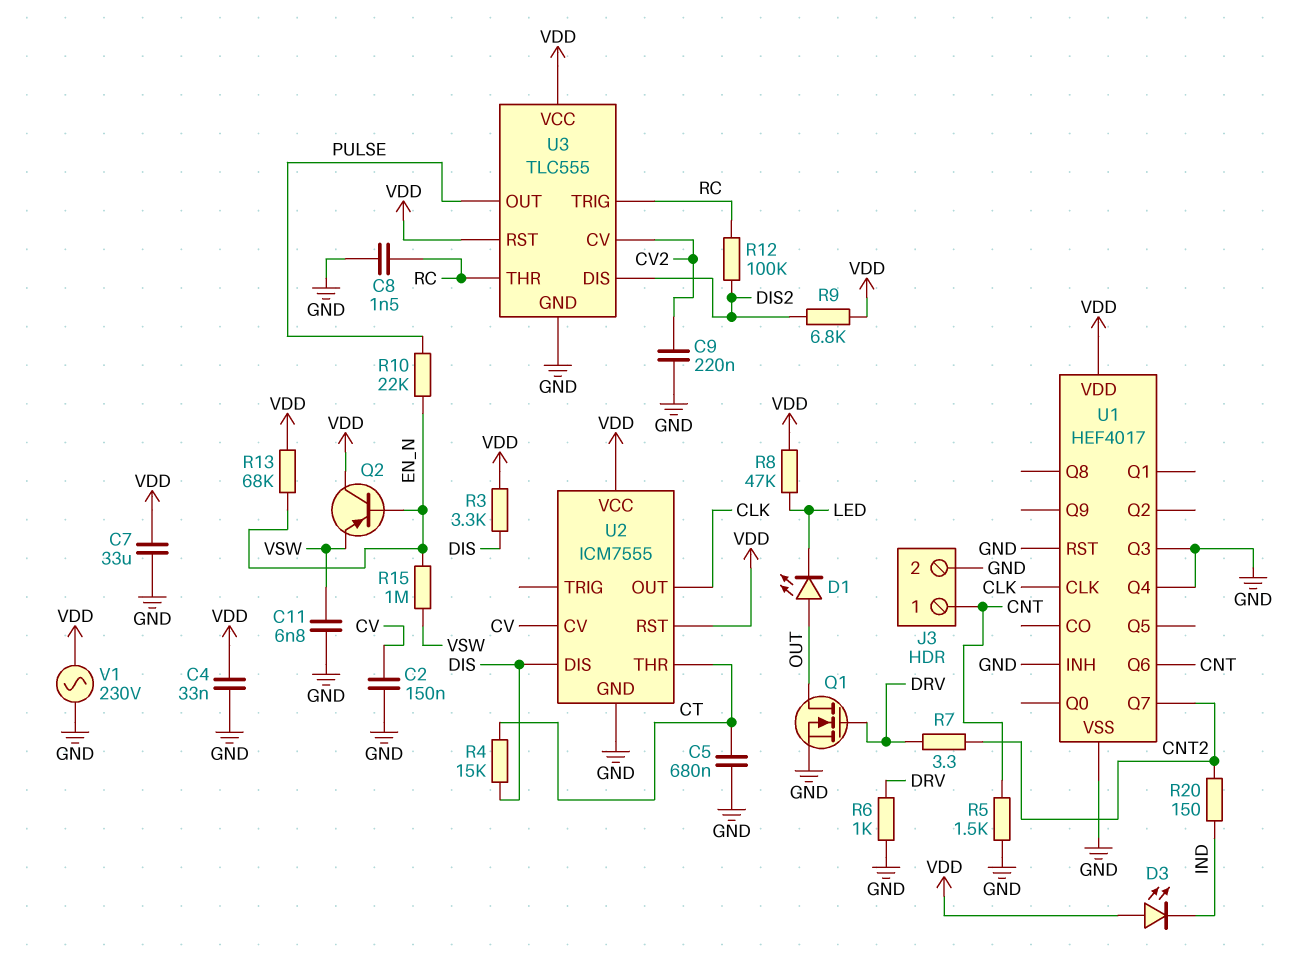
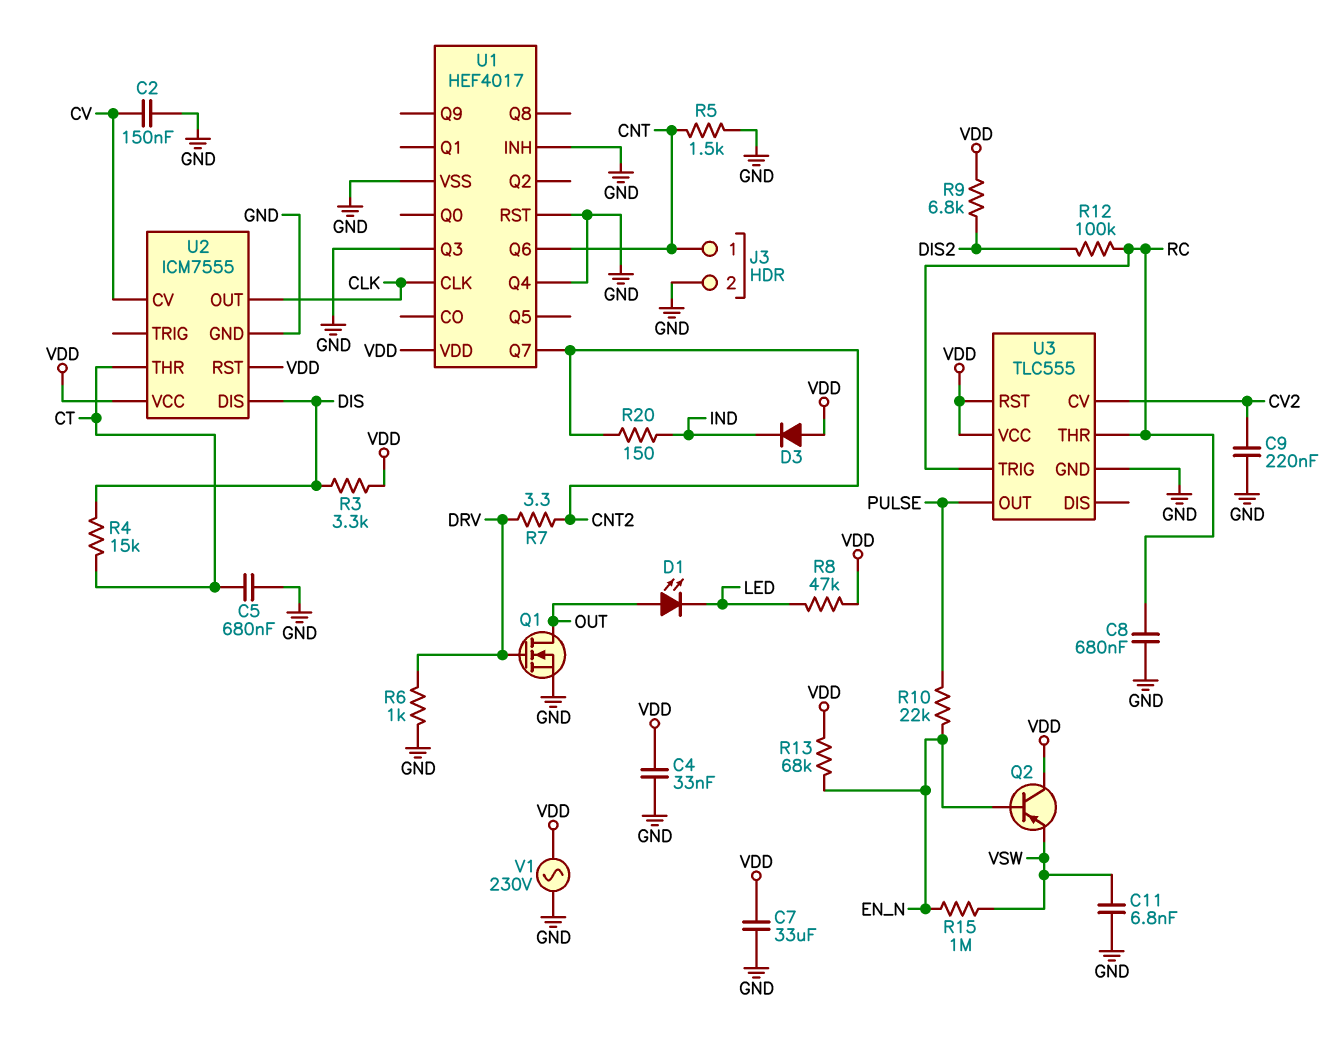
C8: 1.5nF (GND, RC) -> 680nF (GND, RC)
D3: LED (A VDD, K IND) -> diode (A VDD, K IND)
U3 pin DIS: DIS2 -> none

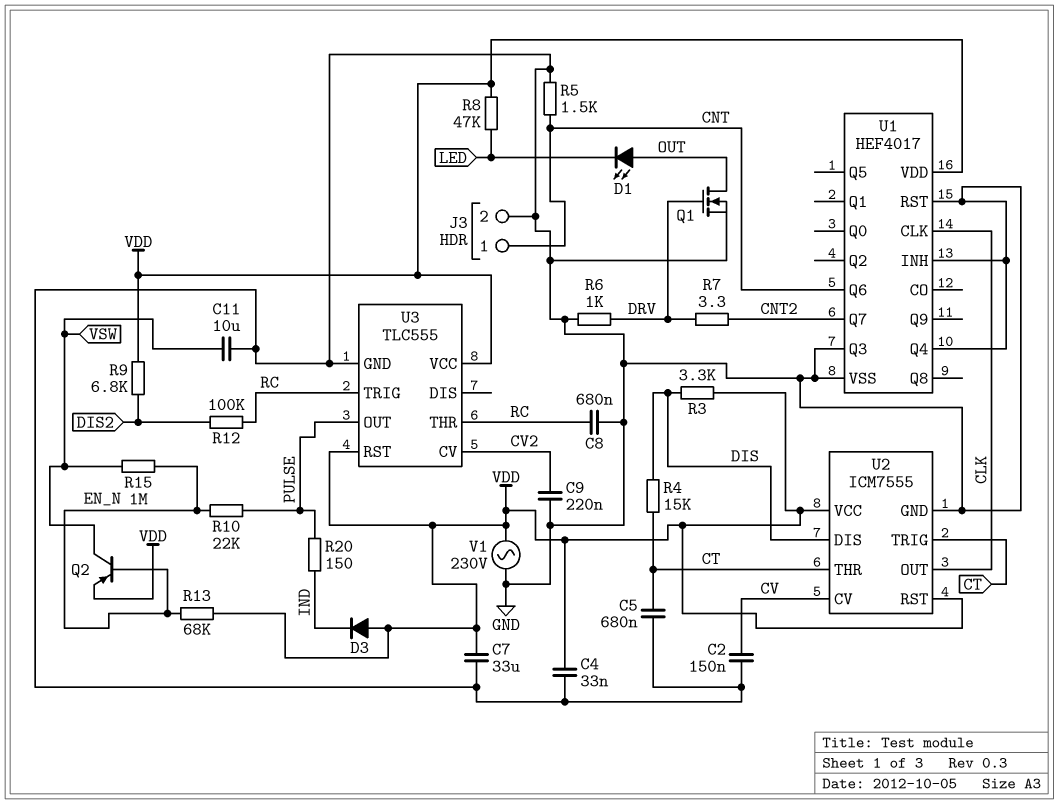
C11: 6.8nF (GND, VSW) -> 10uF (GND, VSW)
Q2: PNP (B EN_N, C VDD, E VSW) -> PNP (B EN_N, C VSW, E VDD)
R20: 150 (CNT2, IND) -> 150 (IND, PULSE)
U2 pin TRIG: none -> CT

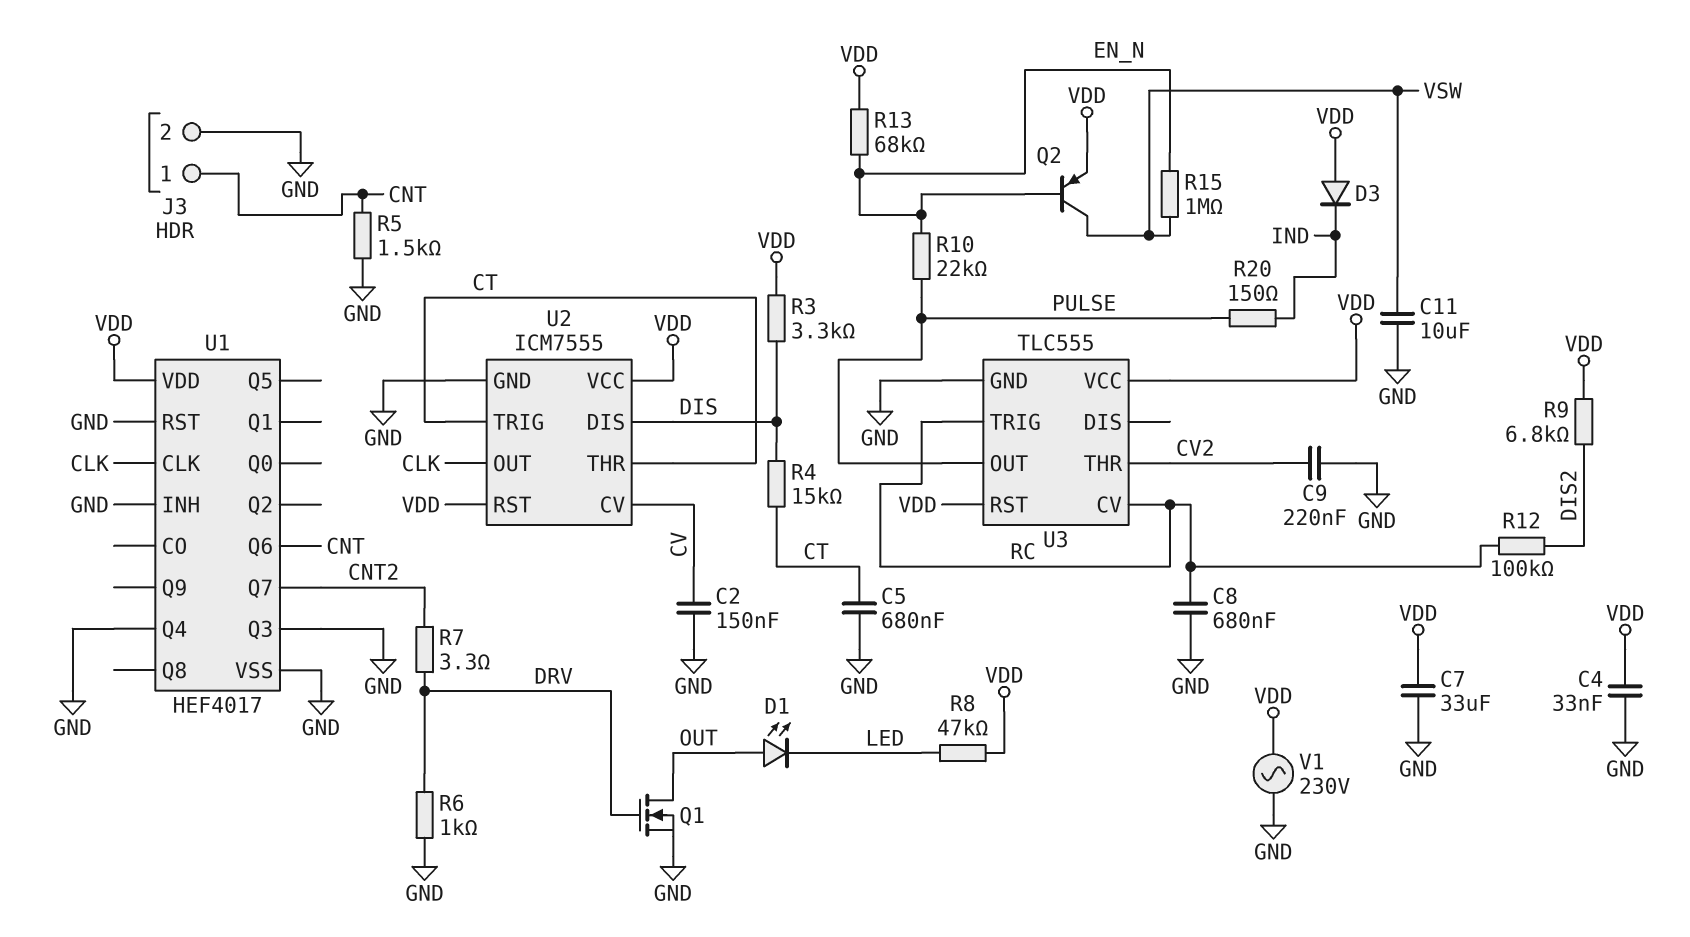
U3 pin CV: CV2 -> RC
U3 pin THR: RC -> CV2

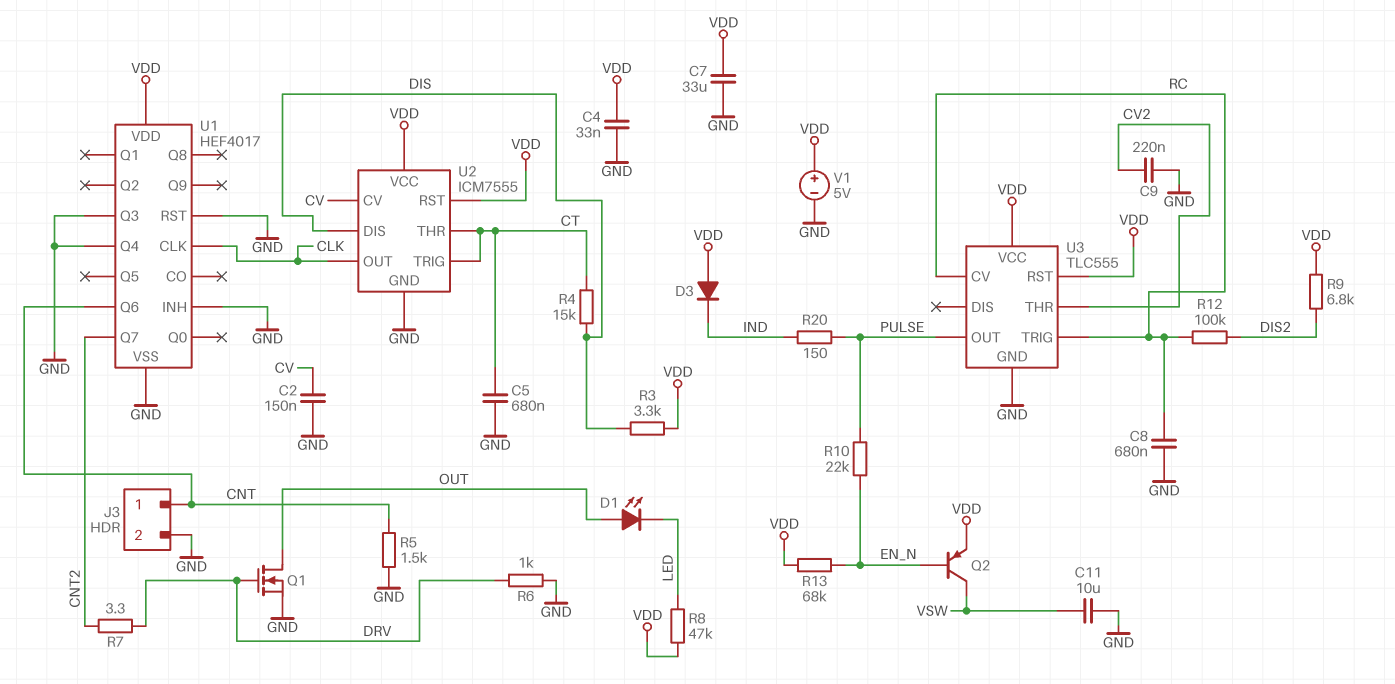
R15: 1M (EN_N, VSW) -> none
V1: AC 230V (GND, VDD) -> 5V (plus VDD, minus GND)

